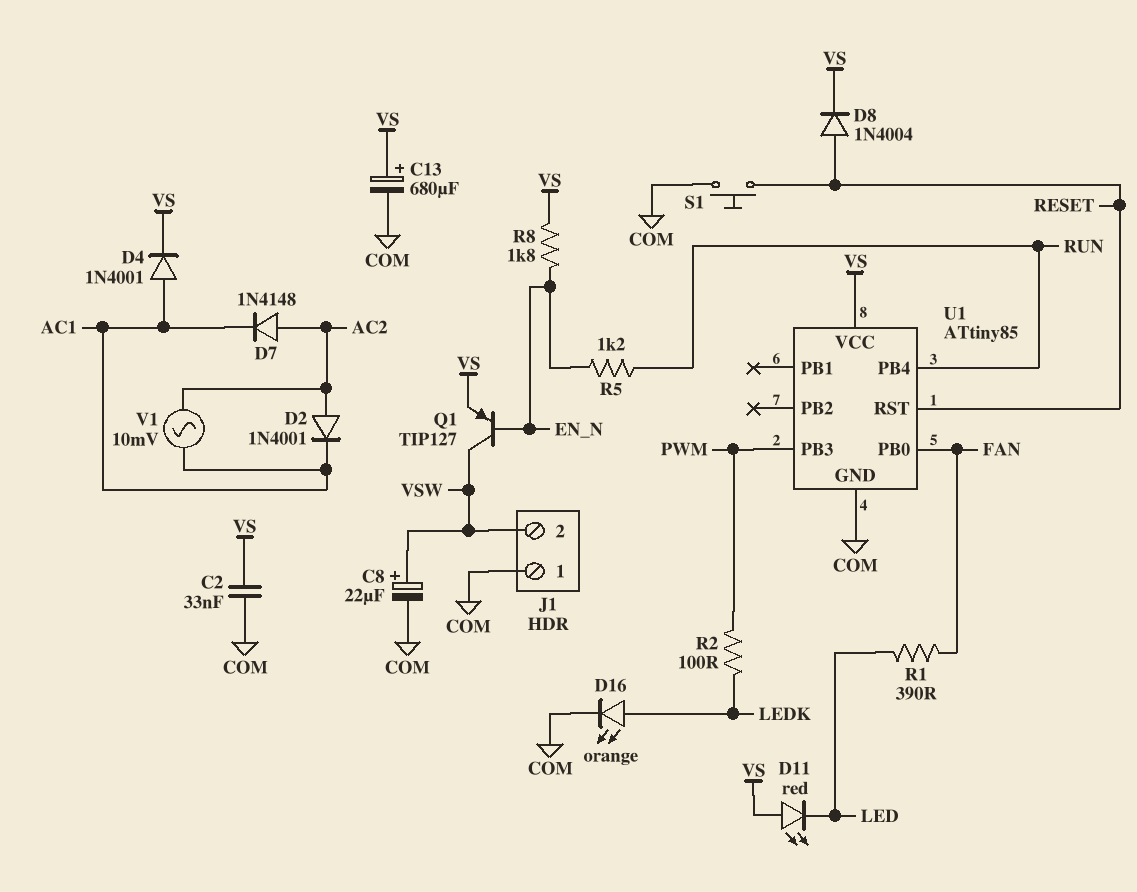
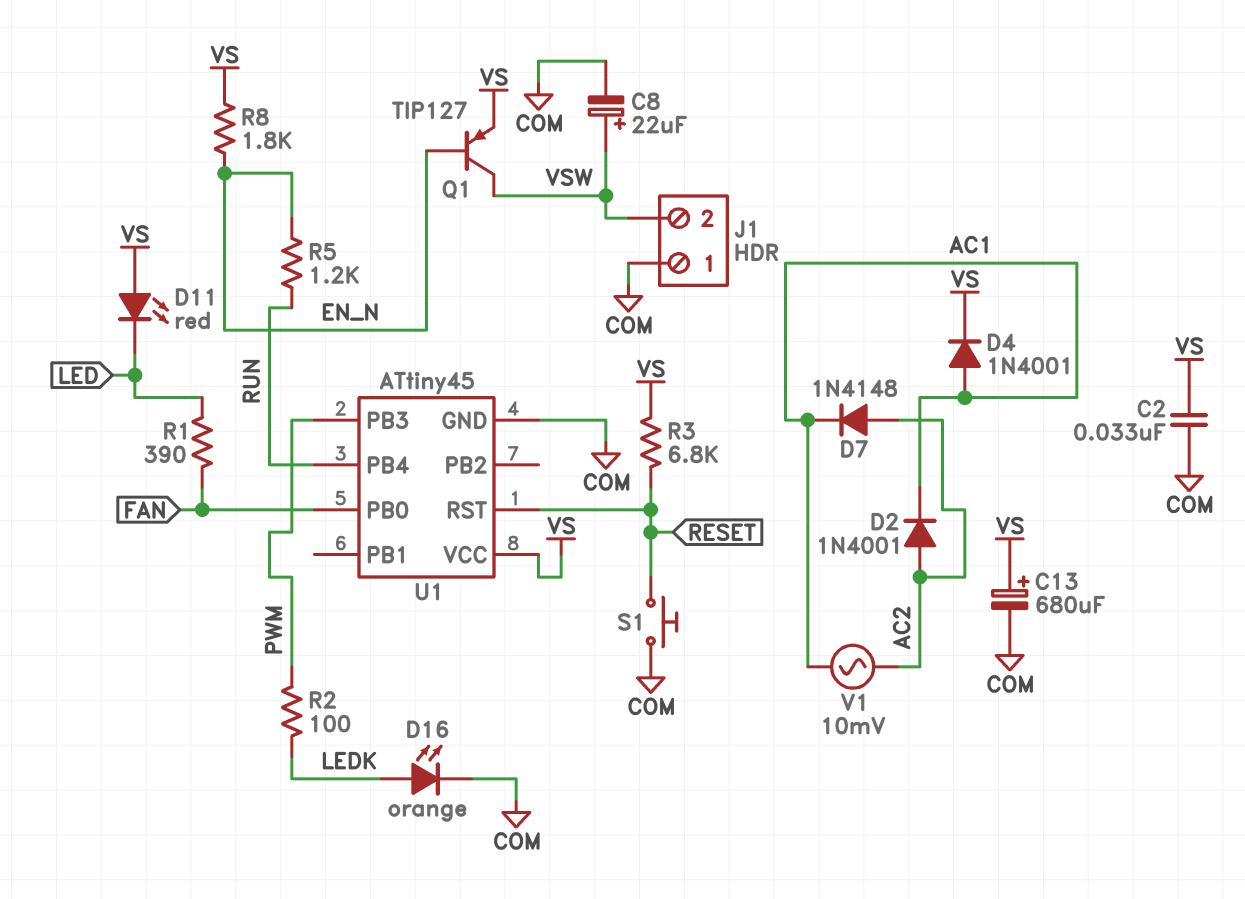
D8: diode 1N4004 (A RESET, K VS) -> none
R3: none -> 6.8k (RESET, VS)
U1: ATtiny85 -> ATtiny45

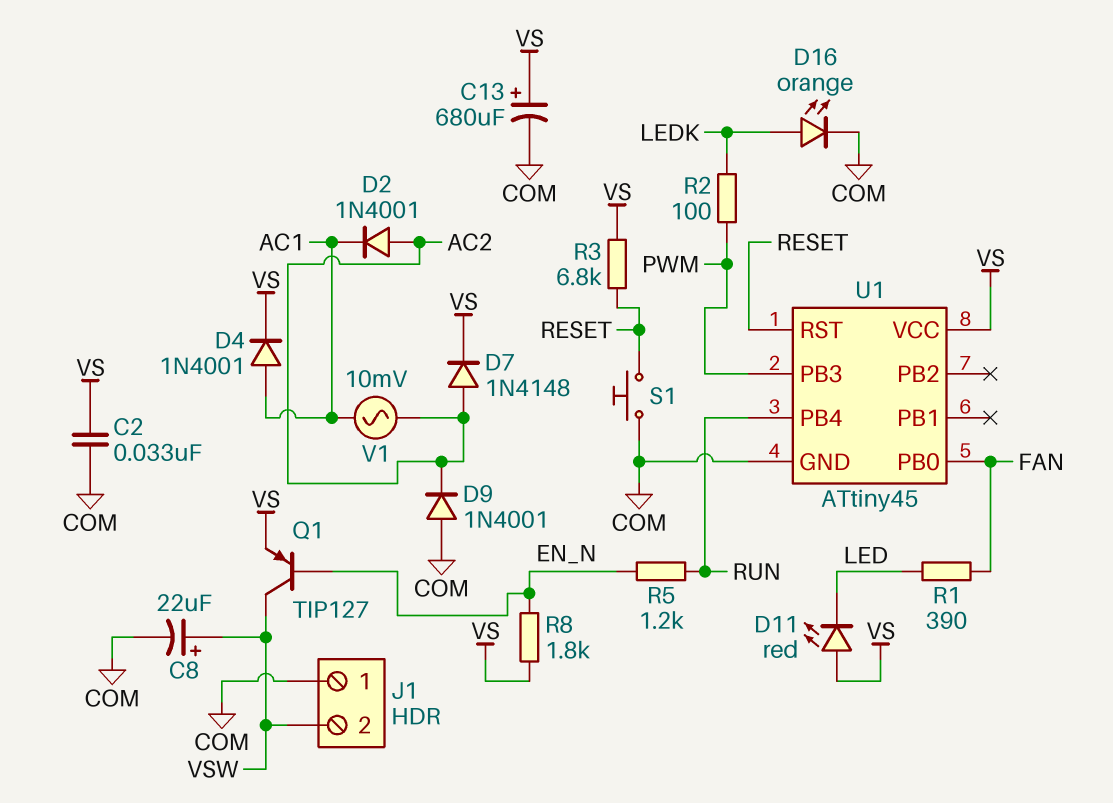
D7: diode 1N4148 (A AC2, K AC1) -> diode 1N4148 (A AC2, K VS)
D9: none -> diode 1N4001 (A COM, K AC2)

